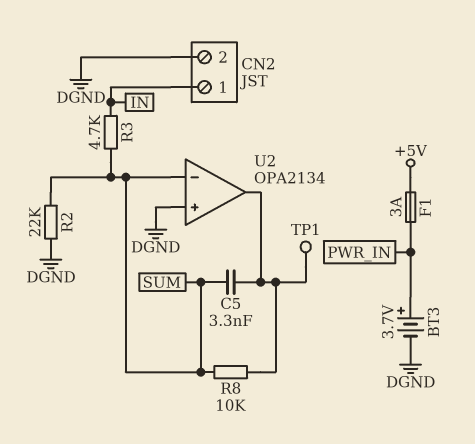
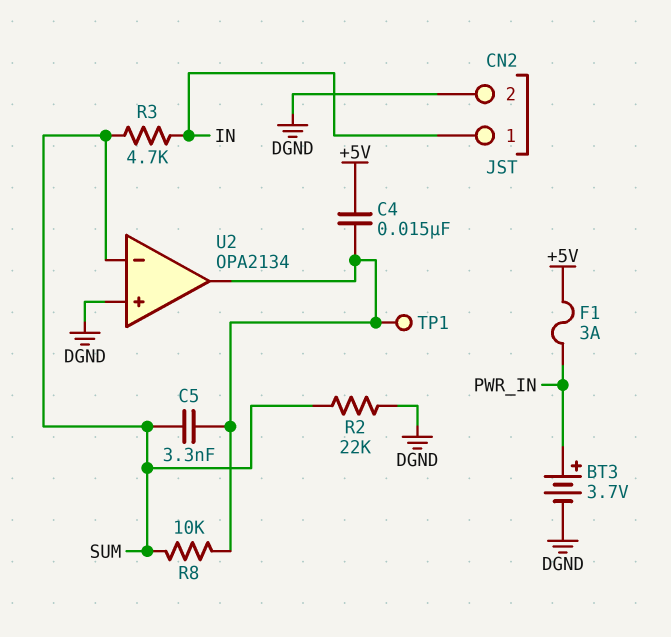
C4: none -> 15nF (+5V, U2/out)

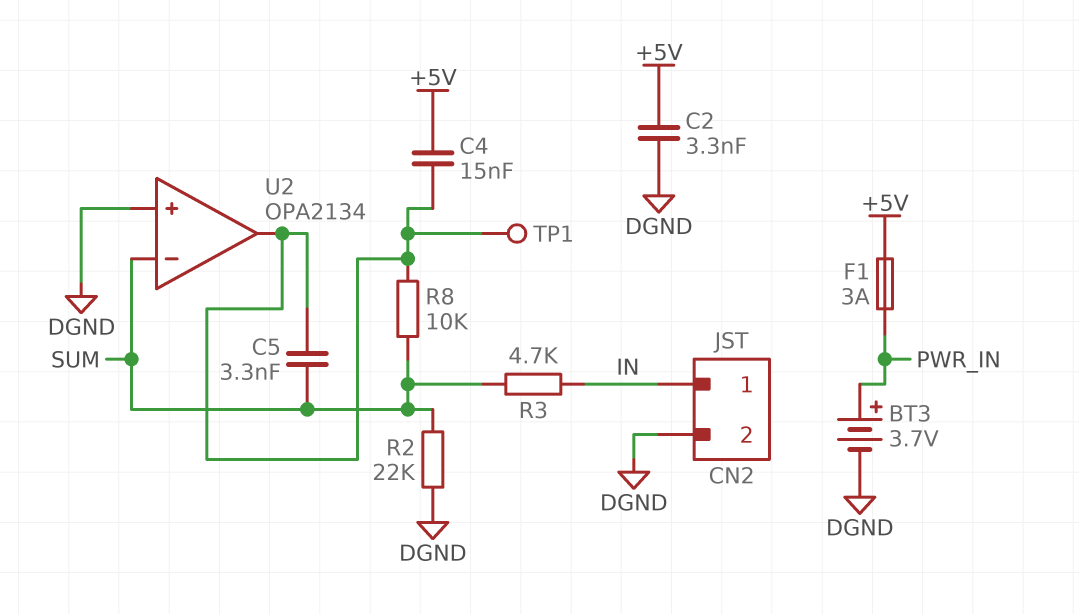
C2: none -> 3.3nF (+5V, DGND)

